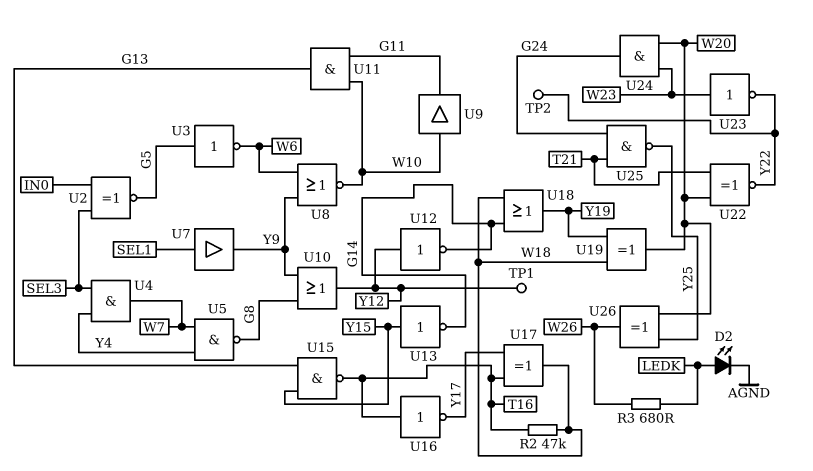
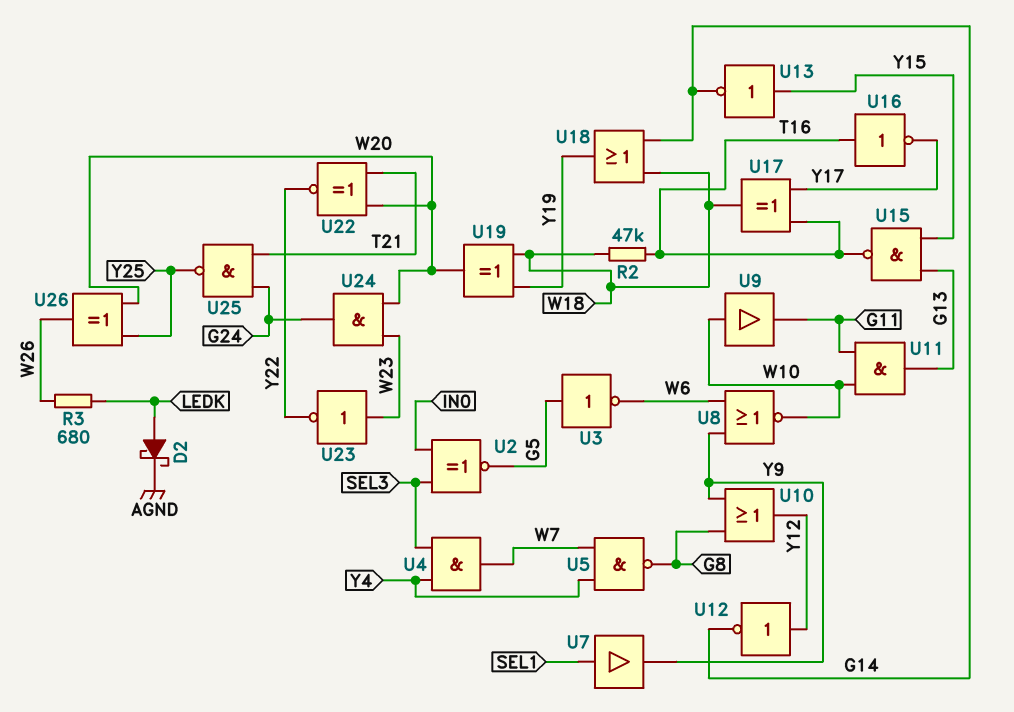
D2: LED (A LEDK, K AGND) -> schottky (A LEDK, K AGND)
TP1: test point (Y12) -> none
TP2: test point (Y22) -> none

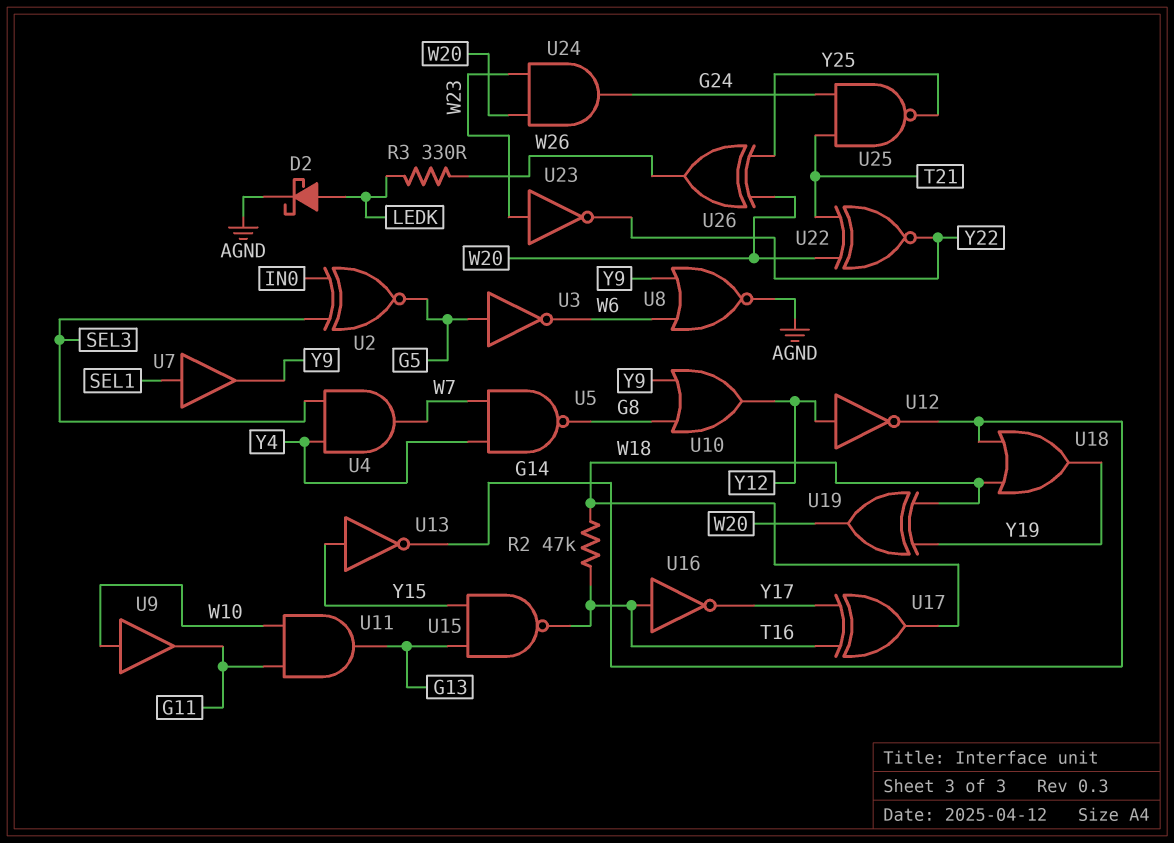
R3: 680 (LEDK, W26) -> 330 (LEDK, W26)
U8: NOR (in W6, in Y9, out W10) -> NOR (in W6, in Y9, out AGND)

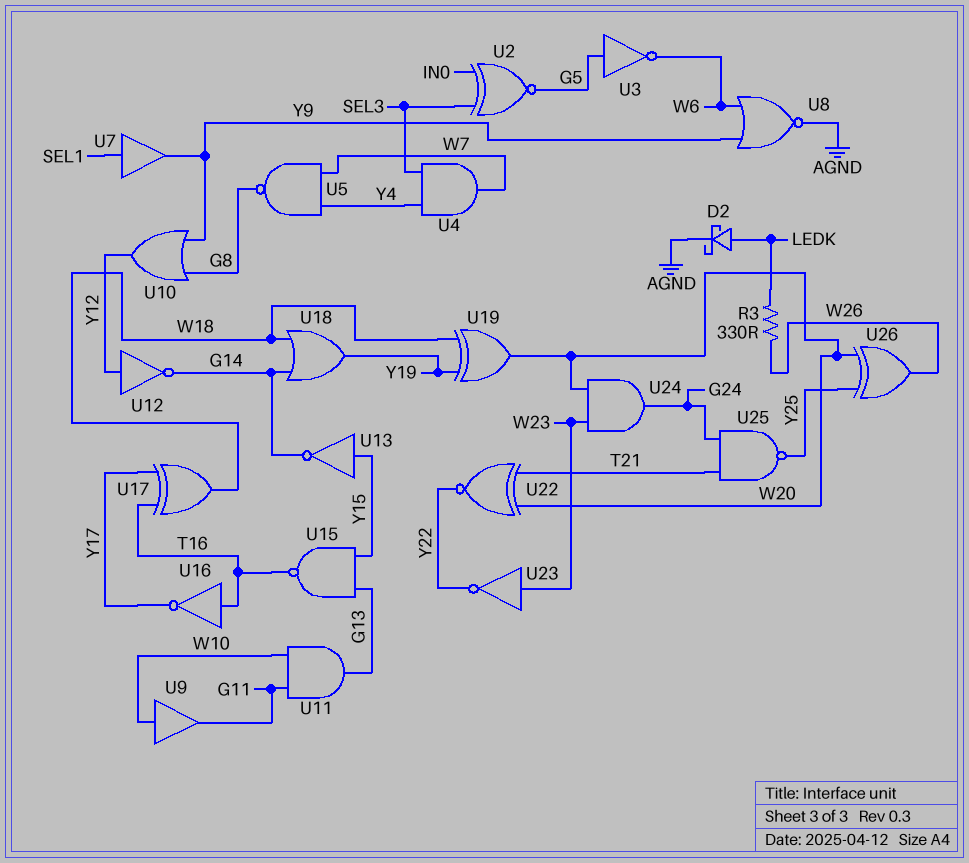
R2: 47k (T16, W18) -> none

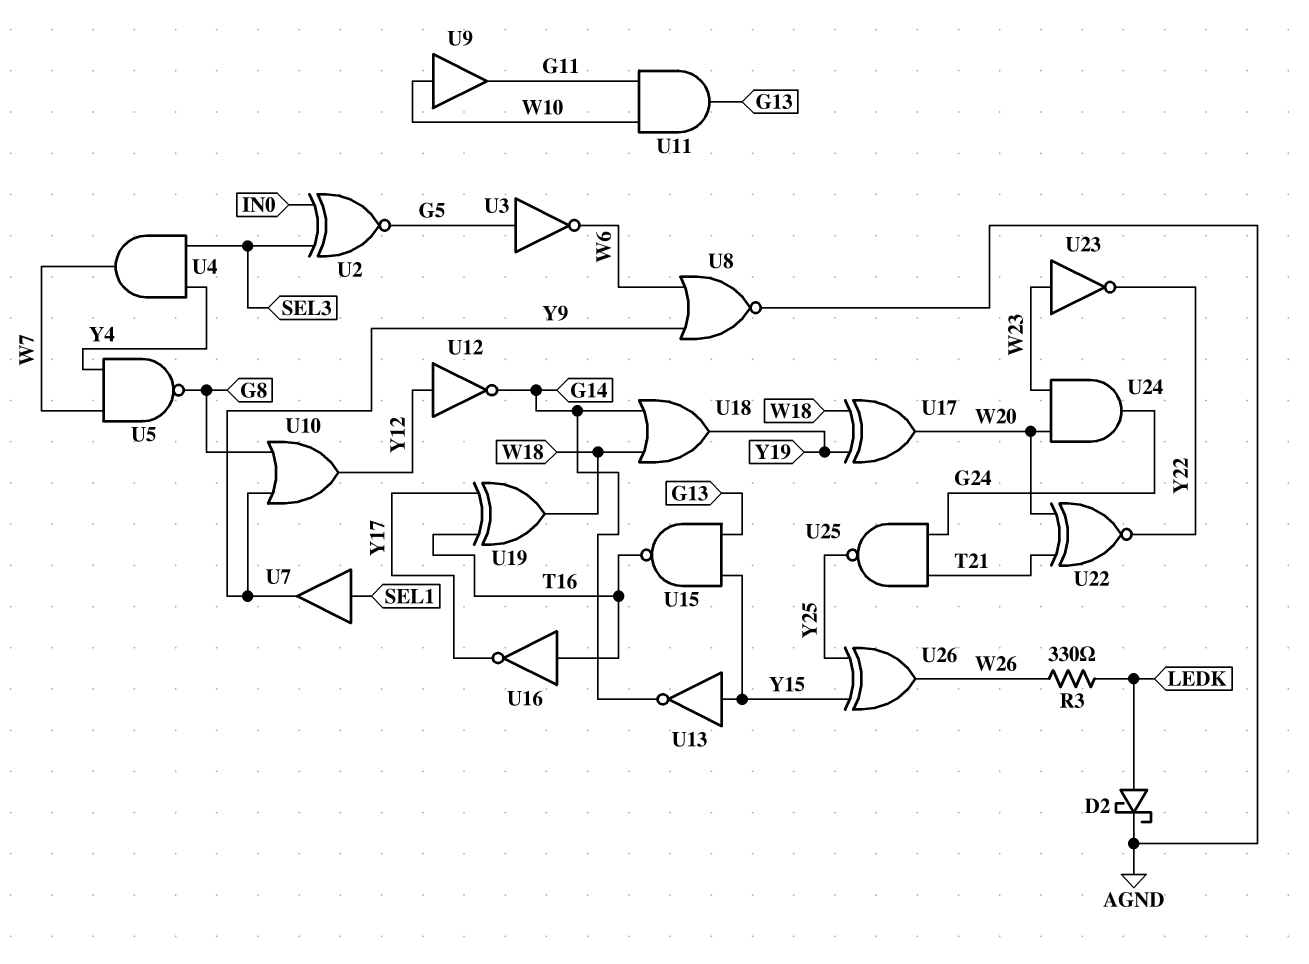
U17: XOR (in T16, in Y17, out W18) -> XOR (in W18, in Y19, out W20)
U19: XOR (in W18, in Y19, out W20) -> XOR (in T16, in Y17, out W18)
U26: XOR (in W20, in Y25, out W26) -> XOR (in Y15, in Y25, out W26)

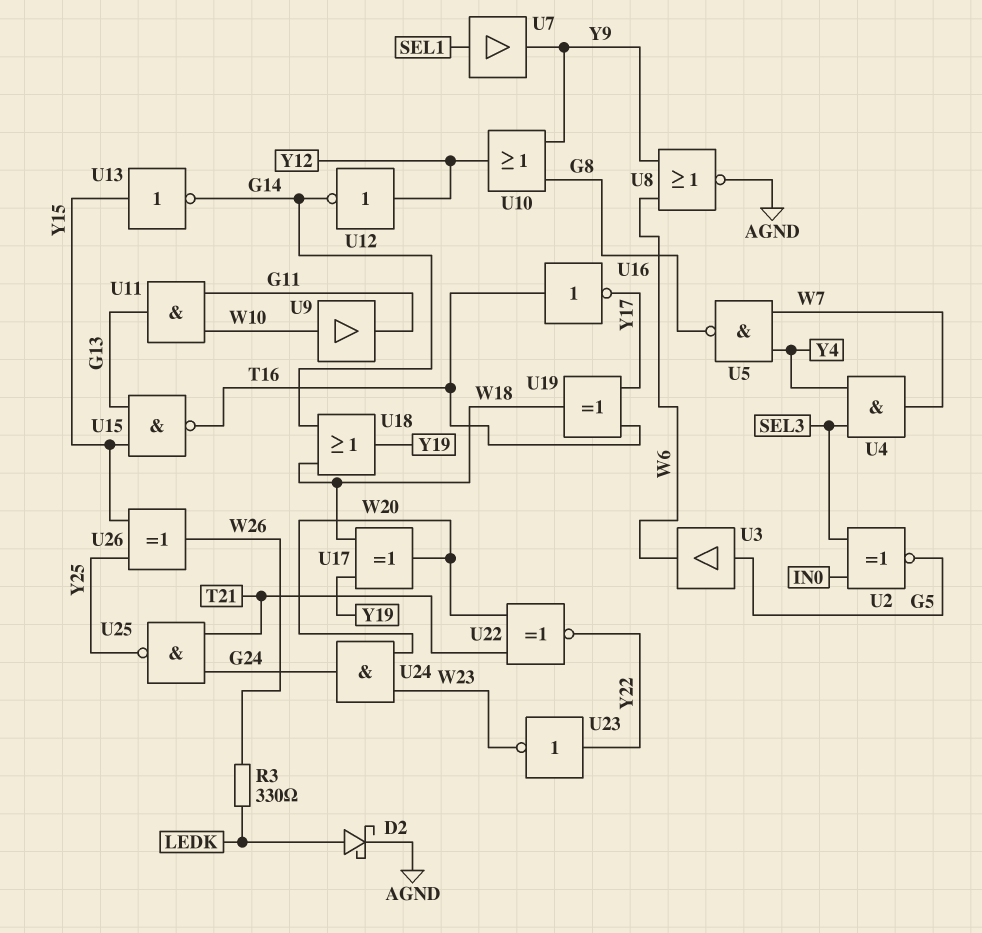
U3: NOT (in G5, out W6) -> buffer (in G5, out W6)
U23: NOT (in W23, out Y22) -> NOT (in Y22, out W23)

